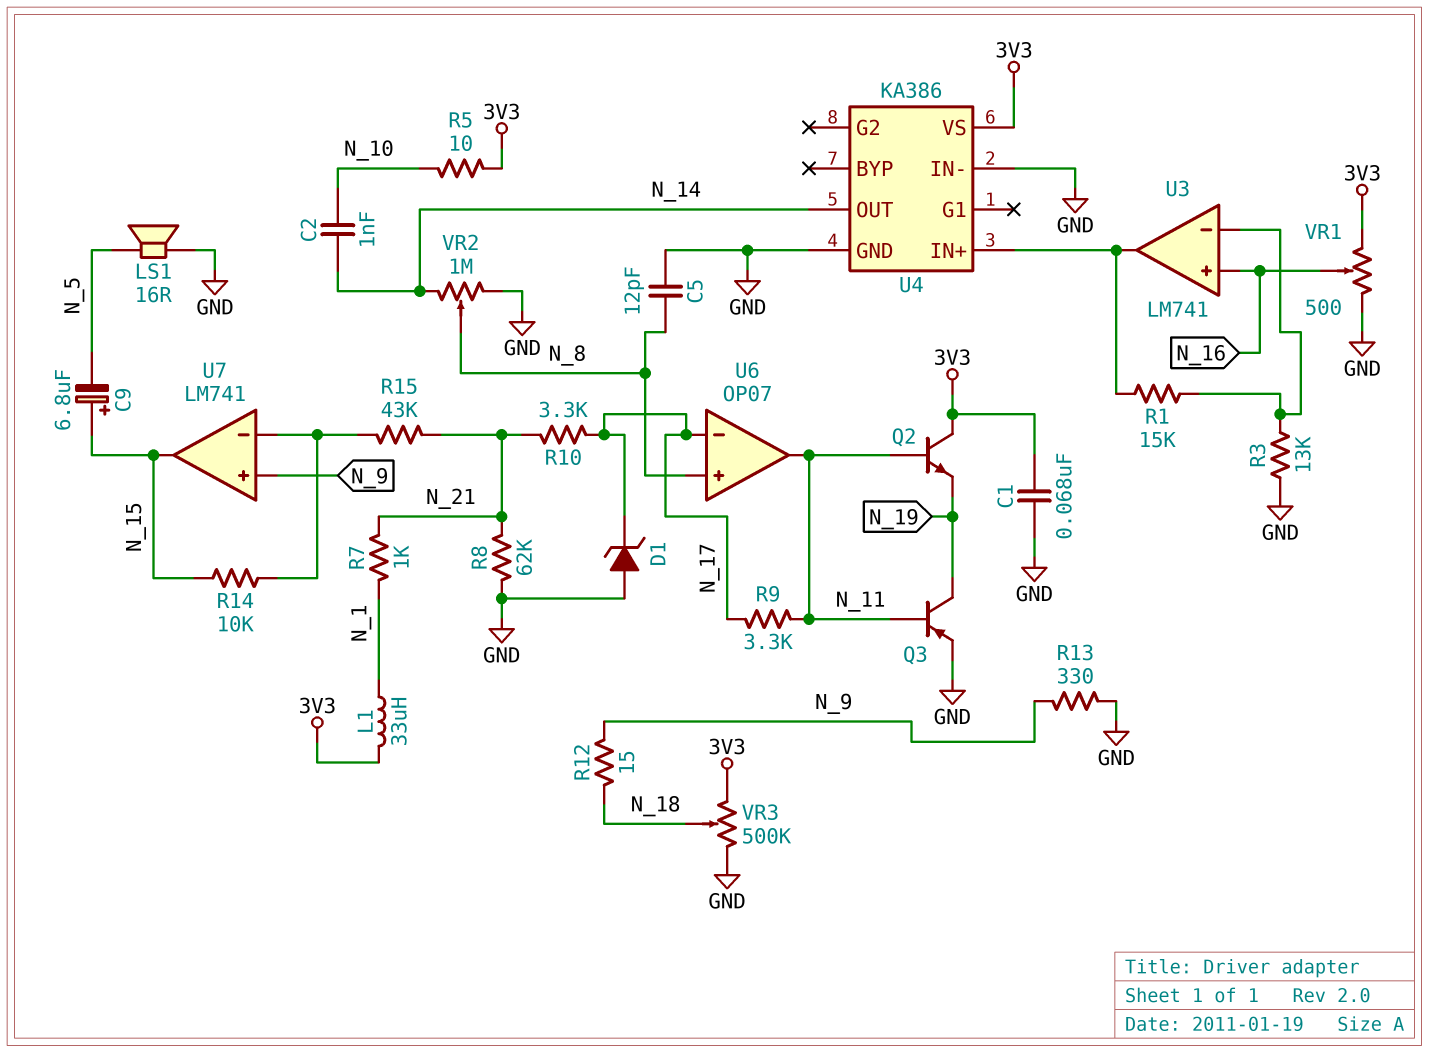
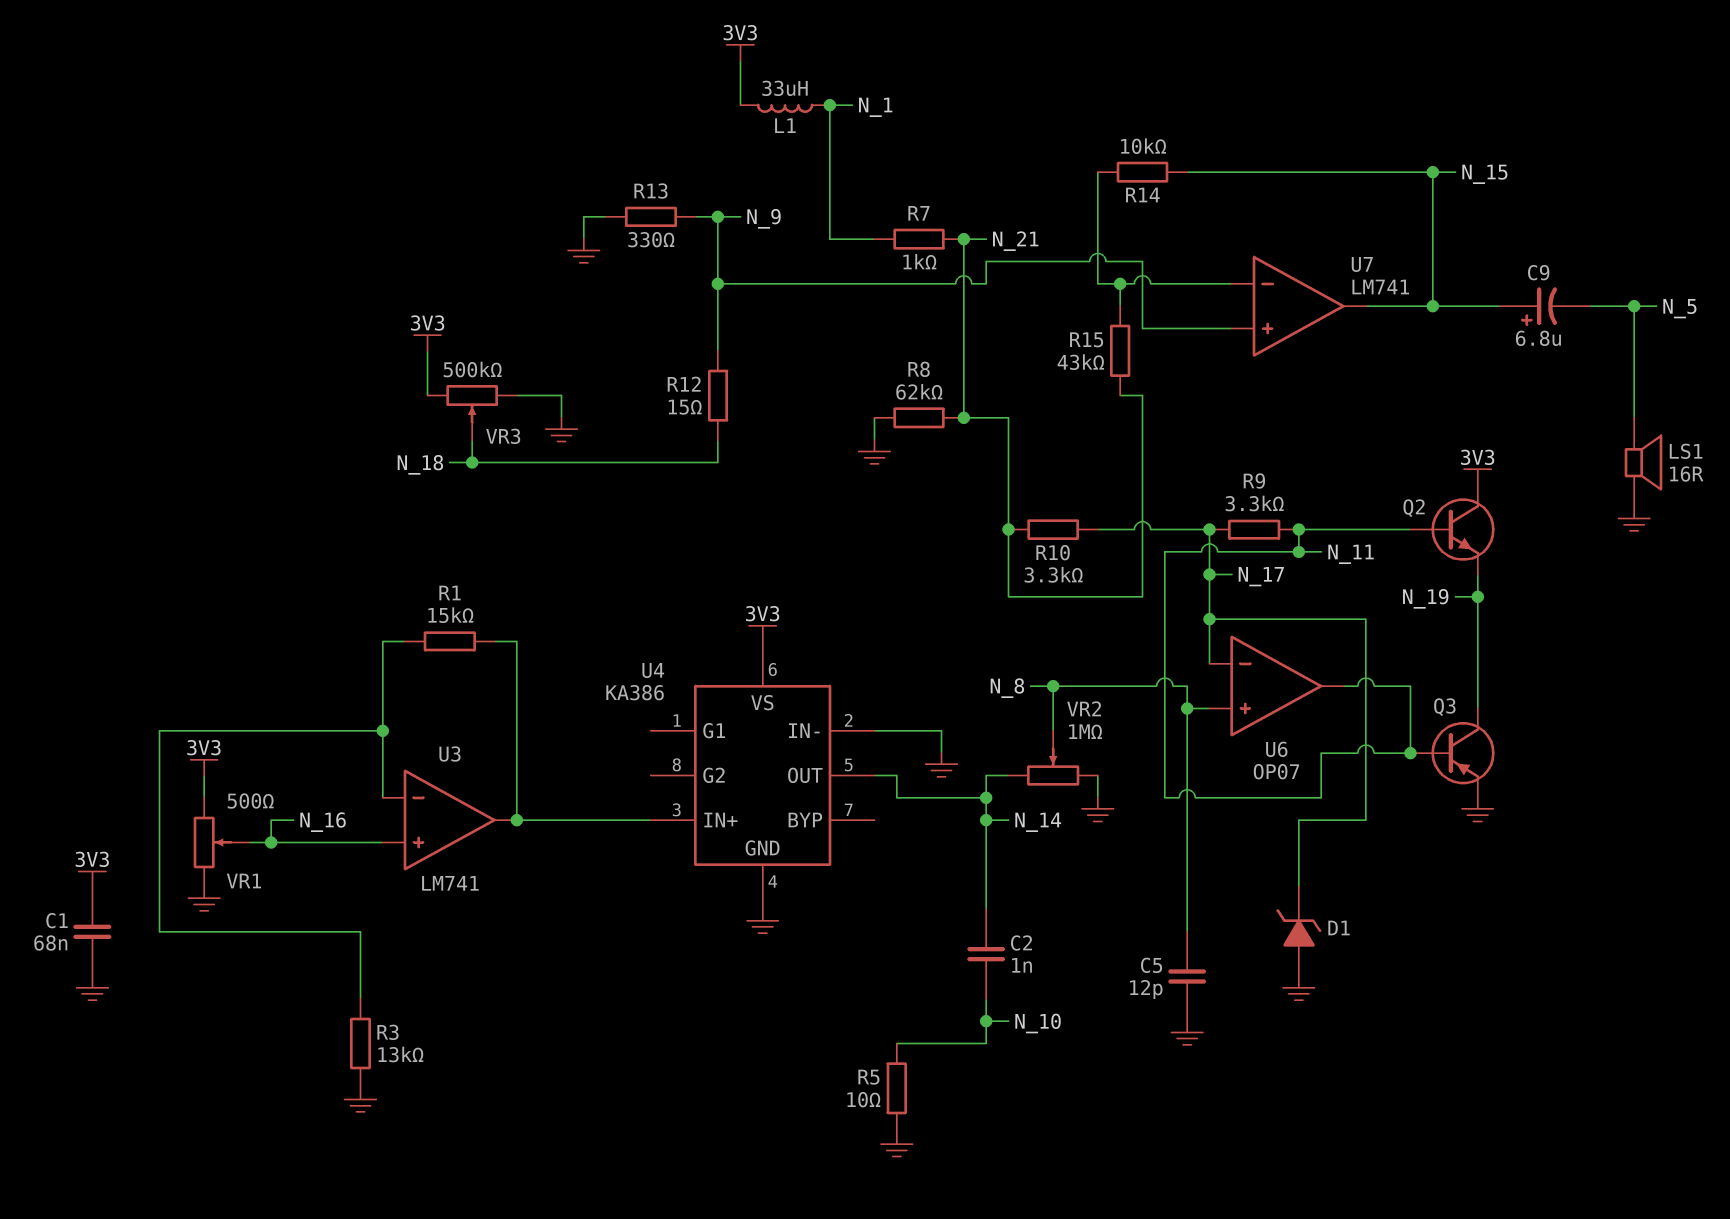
R5: 10 (3V3, N_10) -> 10 (GND, N_10)

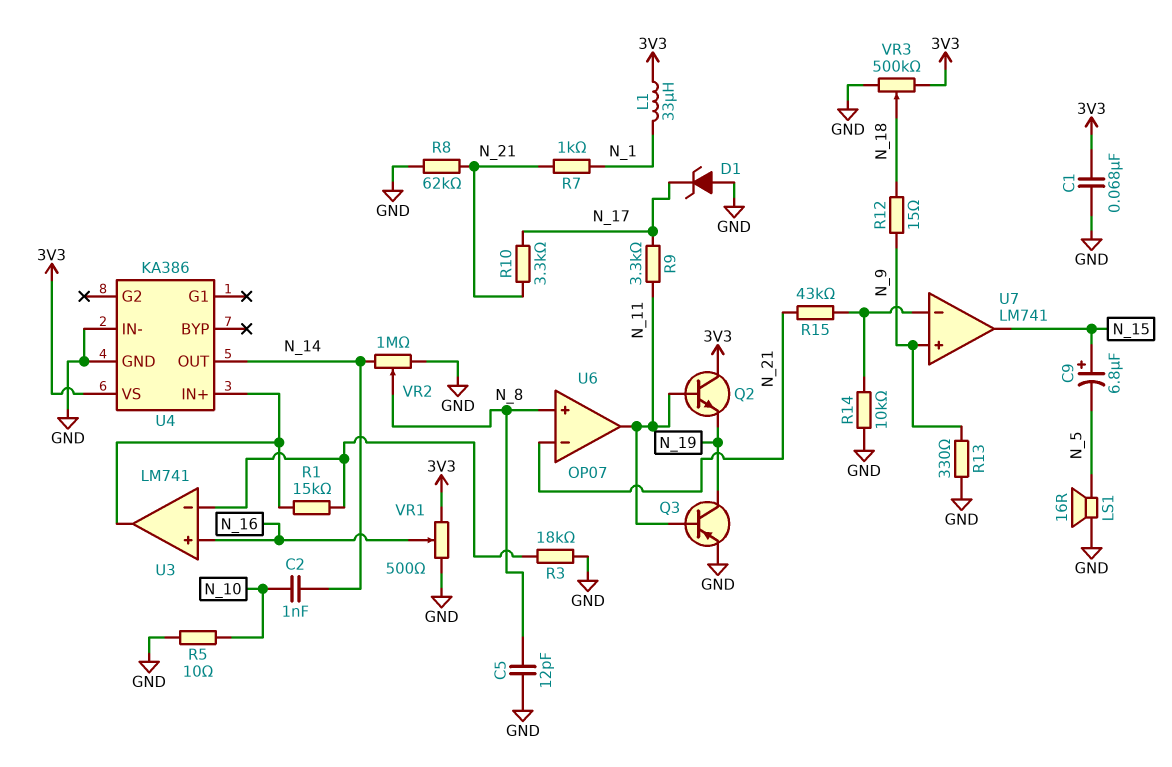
R3: 13k (GND, U3/in-) -> 18k (GND, U3/in-)
R14: 10k (N_15, U7/in-) -> 10k (GND, U7/in-)
U6 pin in-: N_17 -> N_21

